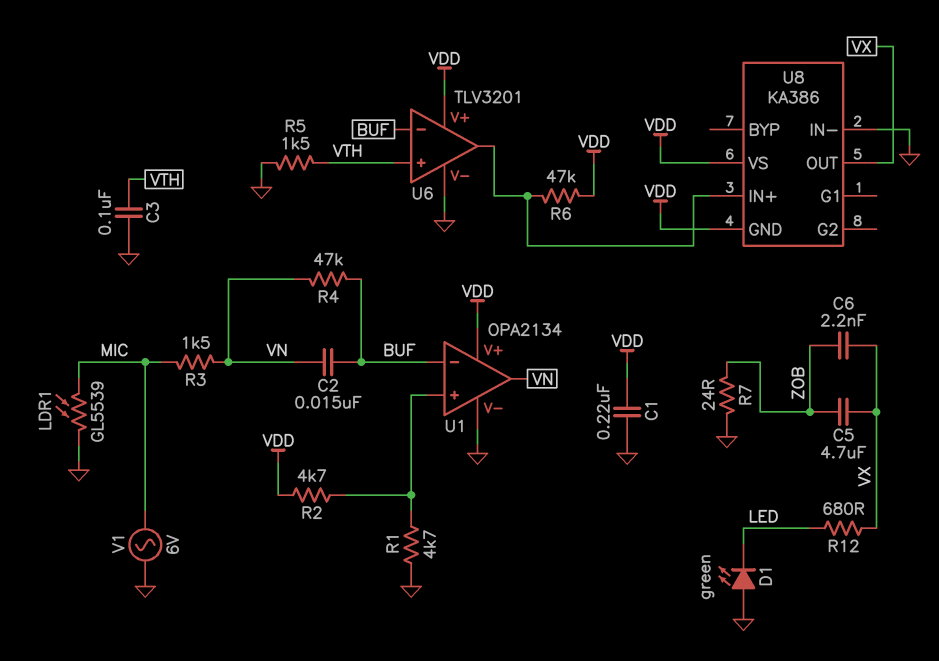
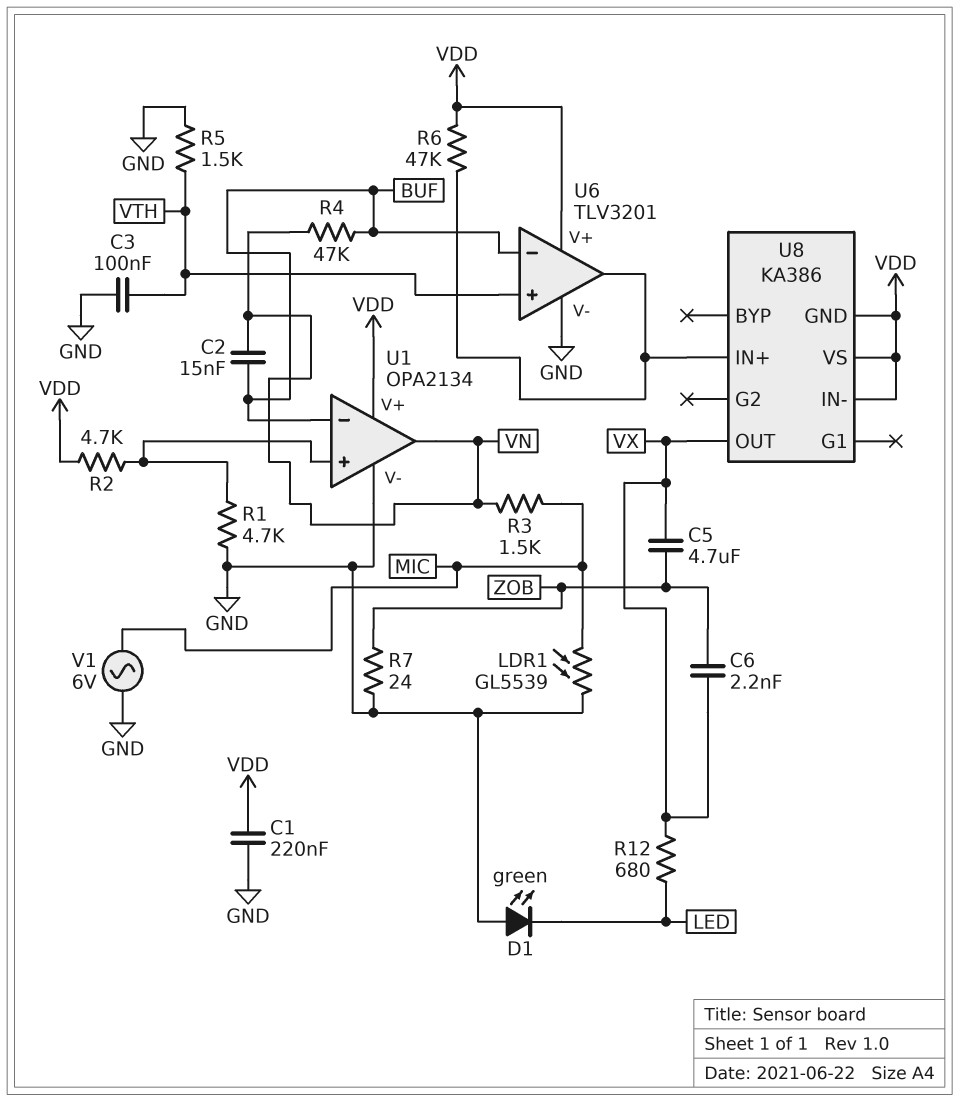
U8 pin IN-: GND -> VDD

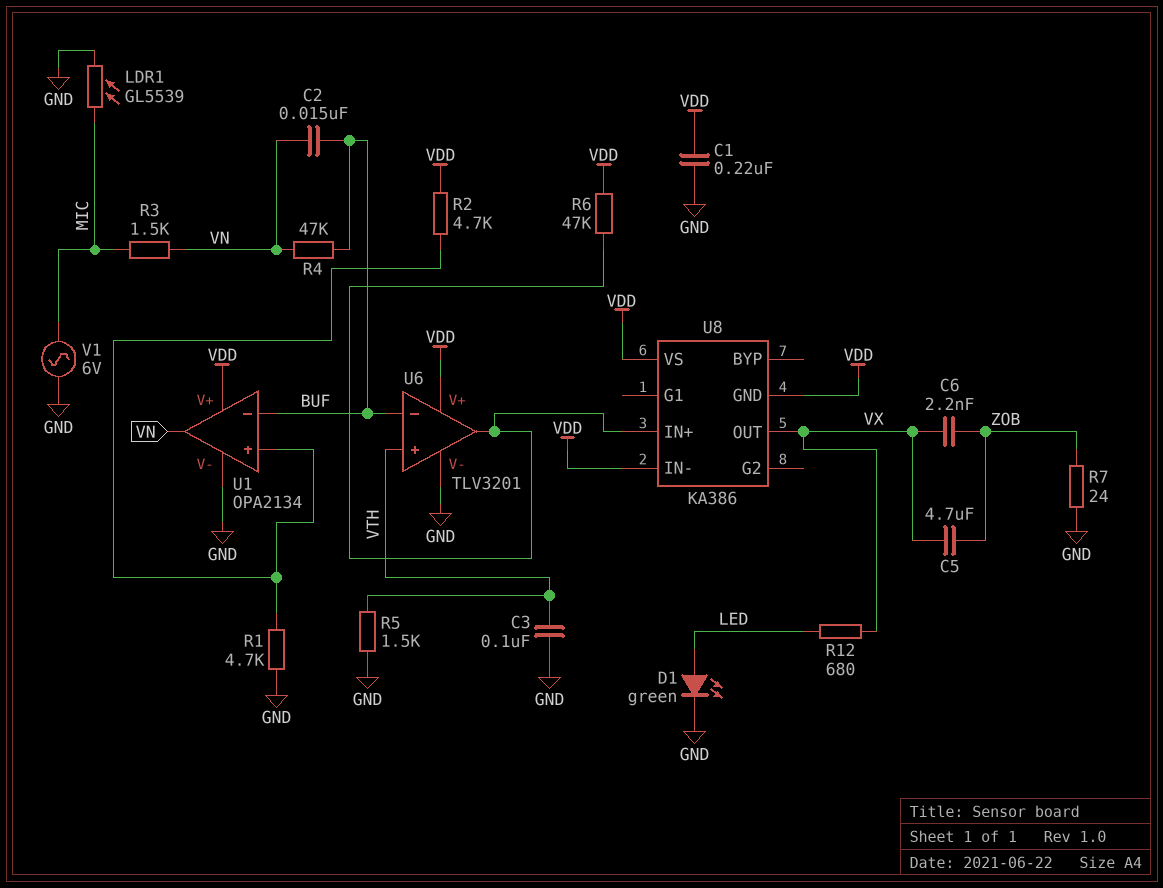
D1: LED green (A GND, K LED) -> LED green (A LED, K GND)

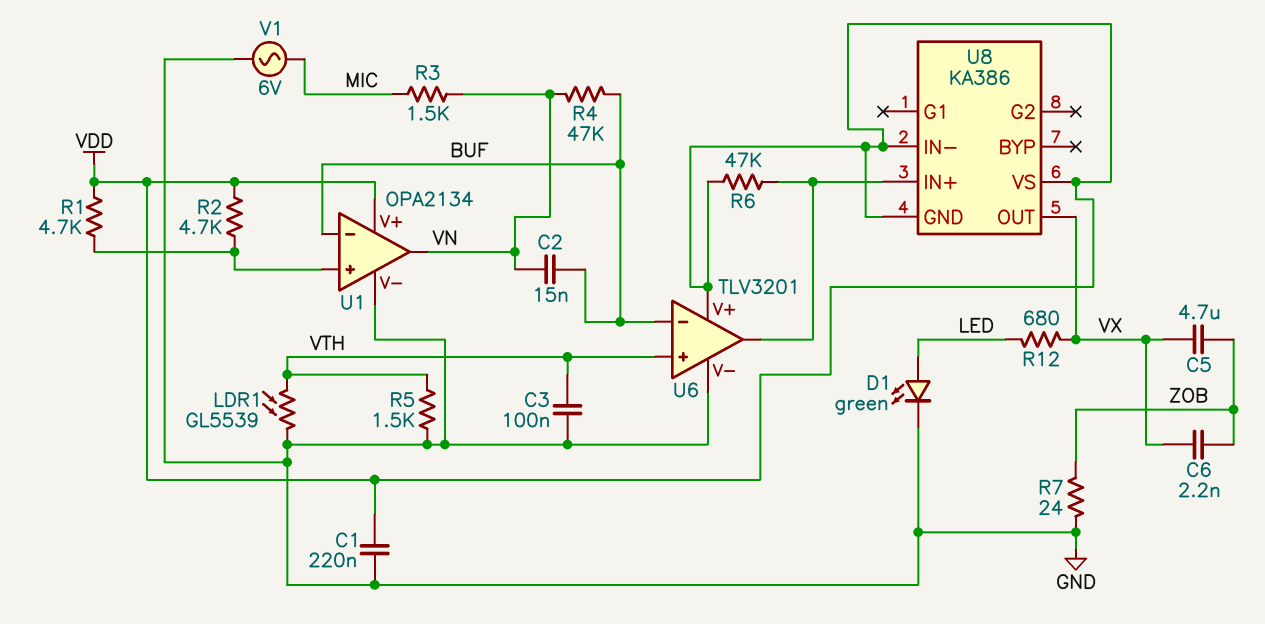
LDR1: GL5539 (GND, MIC) -> GL5539 (GND, VTH)
R1: 4.7k (GND, U1/in+) -> 4.7k (U1/in+, VDD)

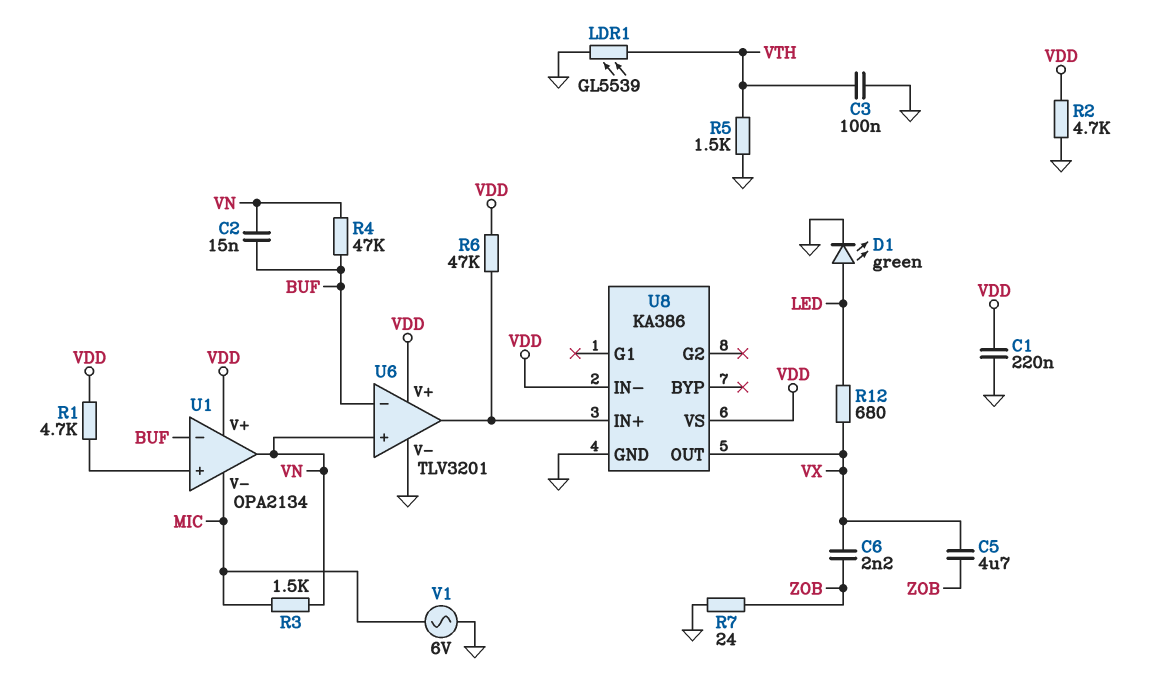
R2: 4.7k (U1/in+, VDD) -> 4.7k (GND, VDD)
U1 pin V-: GND -> MIC
U6 pin in+: VTH -> VN
U8 pin GND: VDD -> GND

